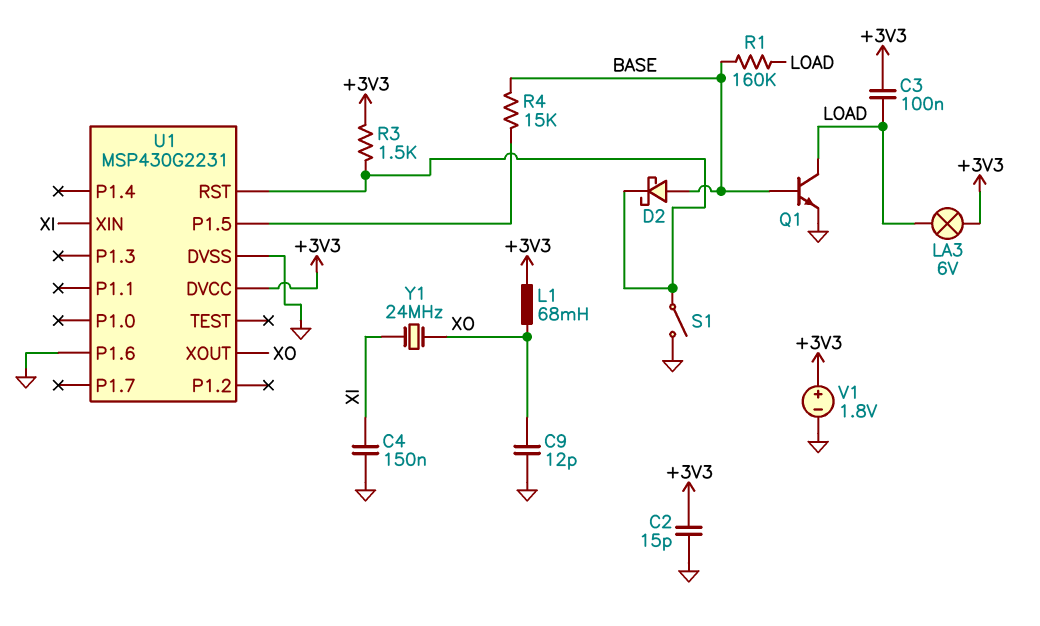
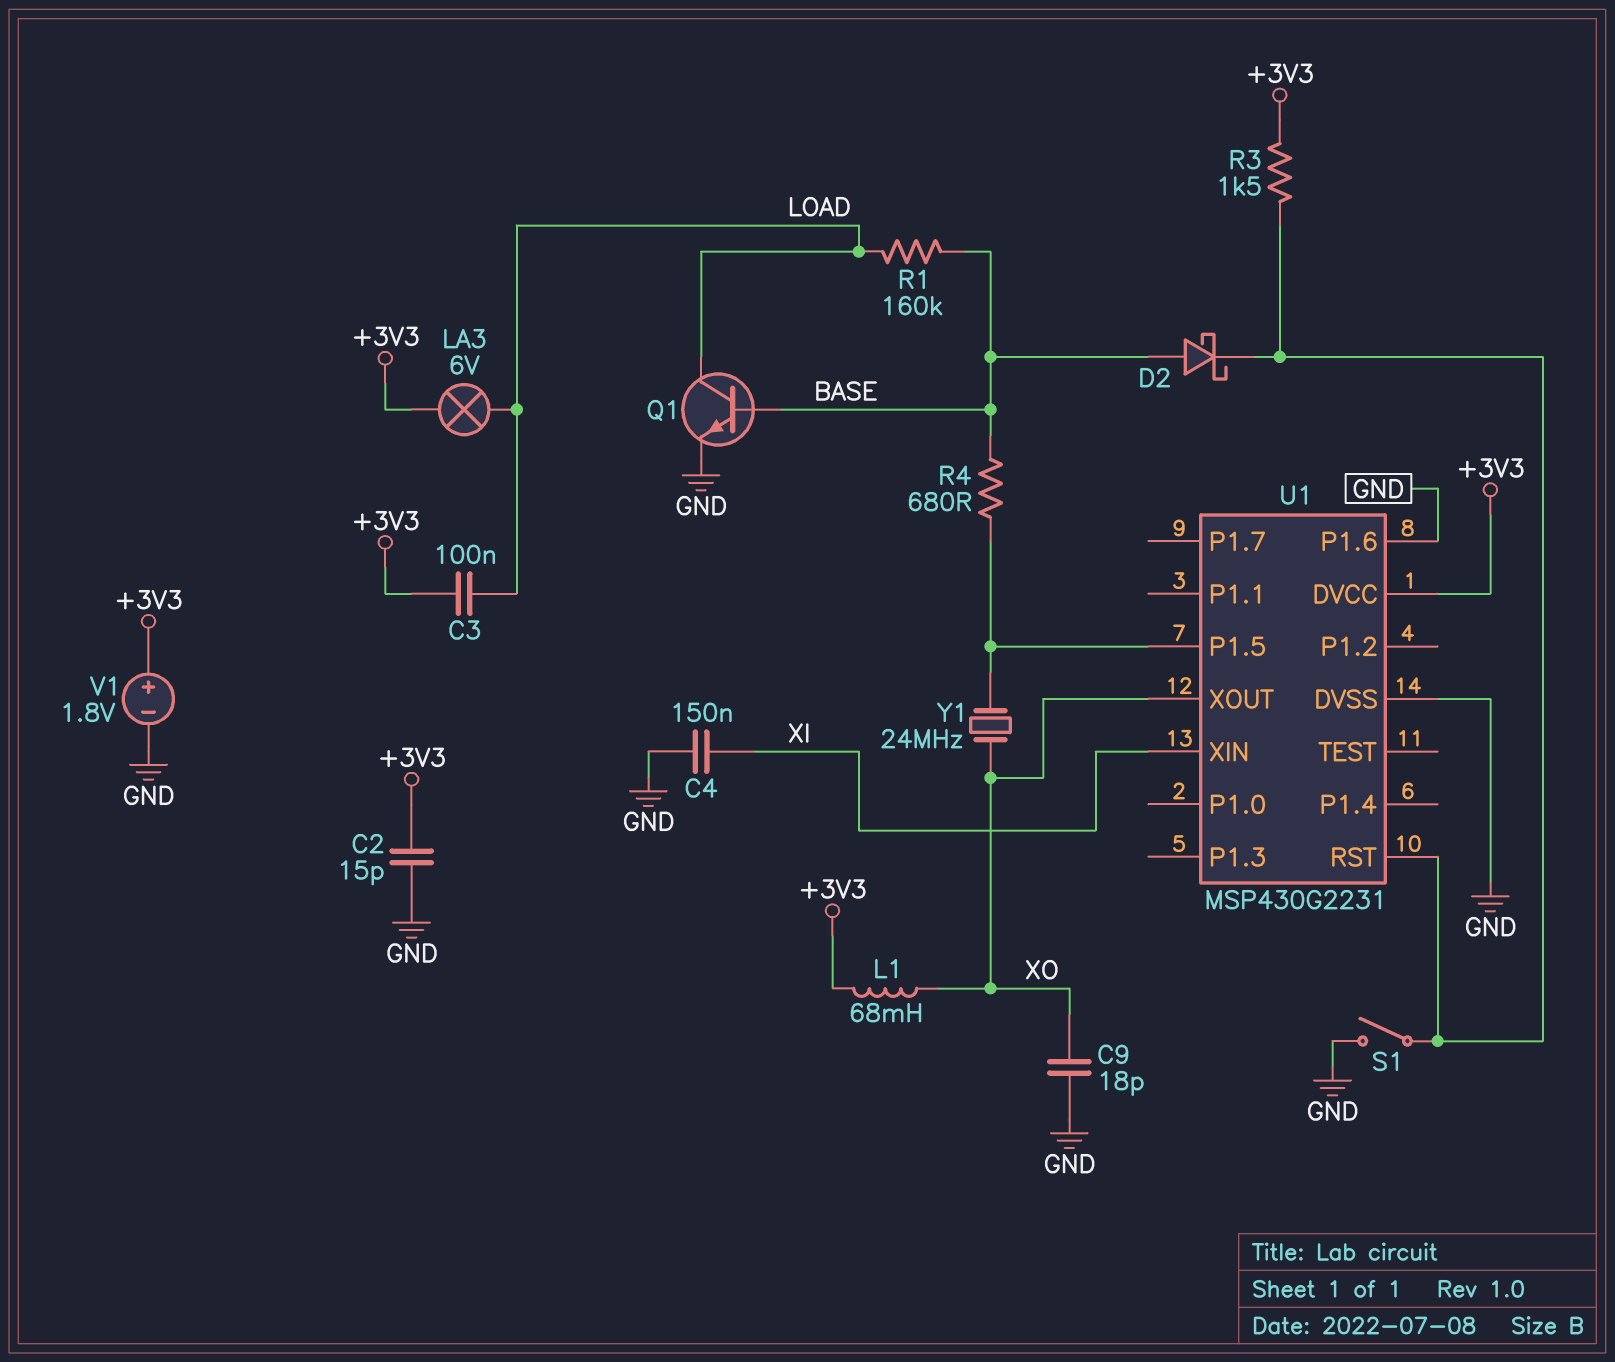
C9: 12pF (GND, XO) -> 18pF (GND, XO)
R4: 15k (BASE, U1/P1.5) -> 680 (BASE, U1/P1.5)
Y1: 24MHz (XI, XO) -> 24MHz (U1/P1.5, XO)

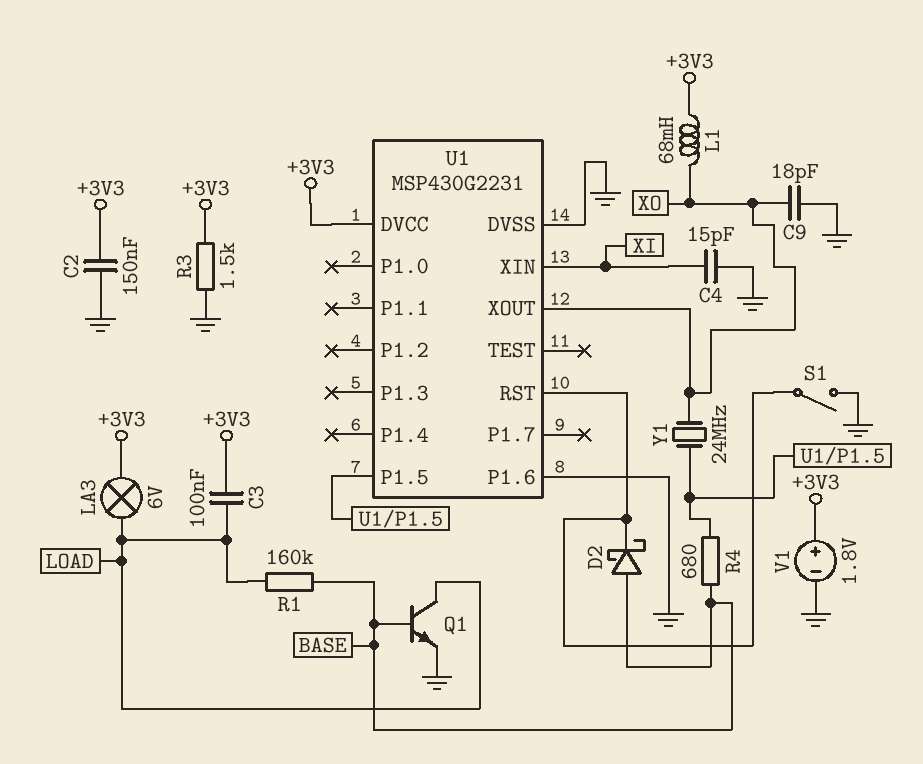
C2: 15pF (+3V3, GND) -> 150nF (+3V3, GND)
C4: 150nF (GND, XI) -> 15pF (GND, XI)
R3: 1.5k (+3V3, U1/RST) -> 1.5k (+3V3, GND)

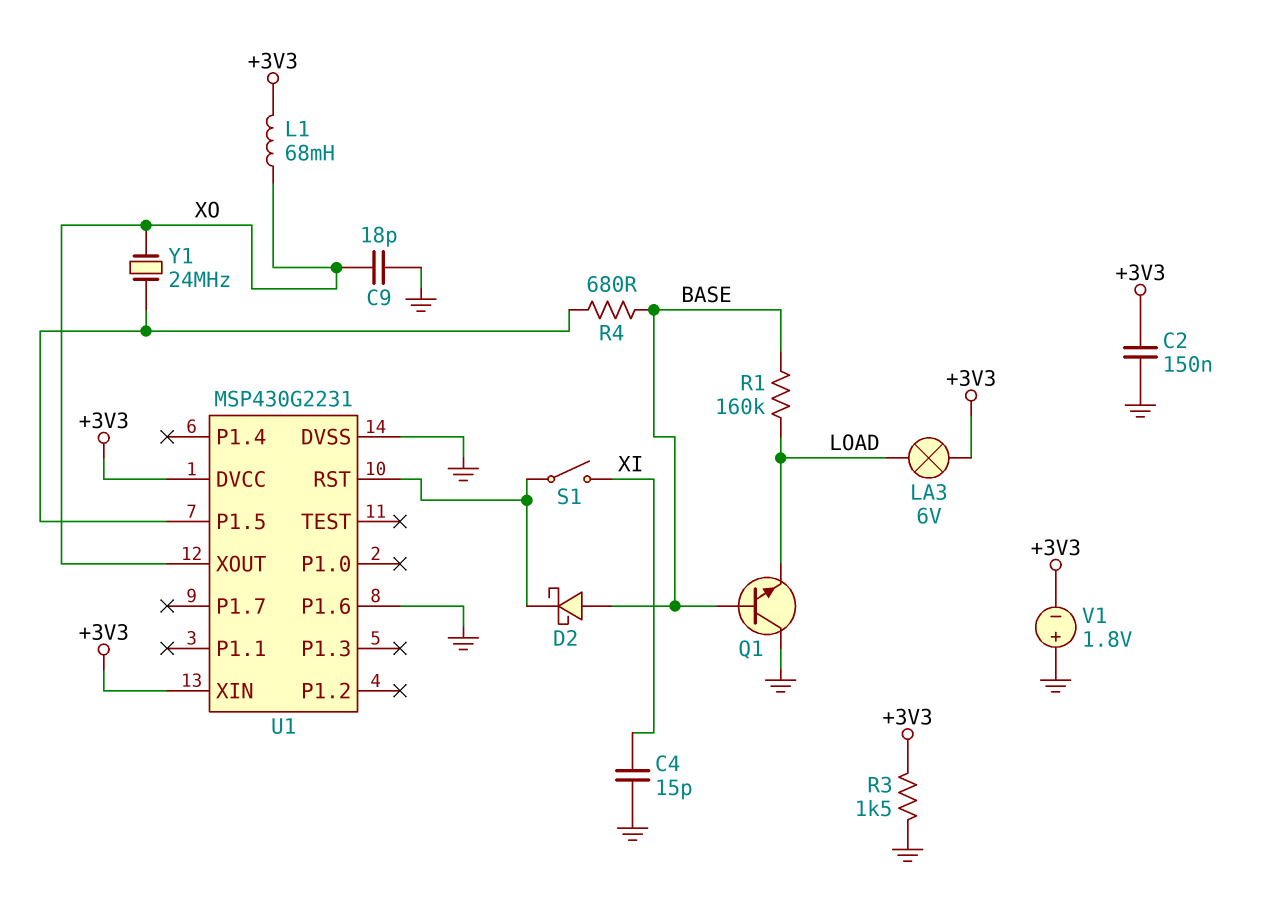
C3: 100nF (+3V3, LOAD) -> none
Q1: NPN (B BASE, C LOAD, E GND) -> NPN (B BASE, C GND, E LOAD)
S1: switch (GND, U1/RST) -> switch (U1/RST, XI)
U1 pin XIN: XI -> +3V3
V1: 1.8V (plus +3V3, minus GND) -> 1.8V (plus GND, minus +3V3)

